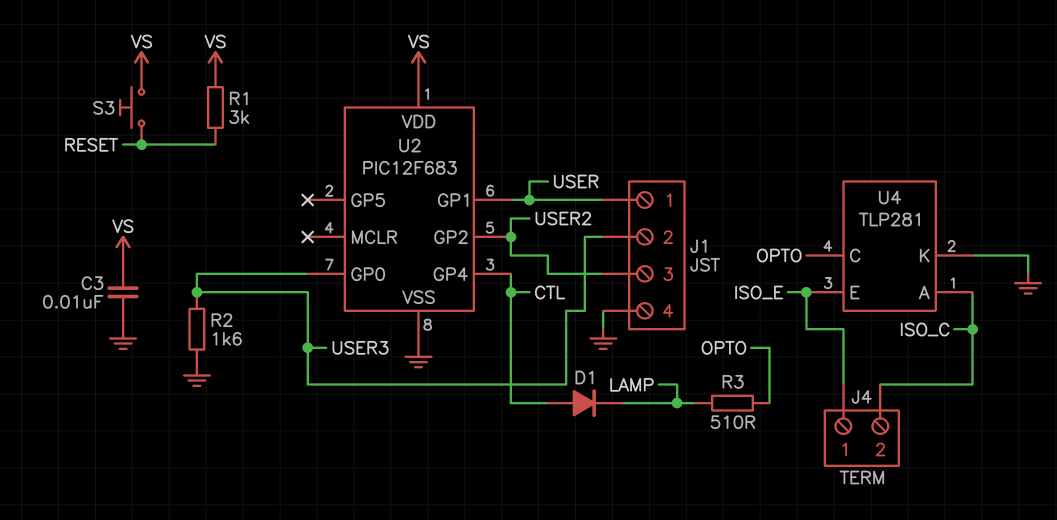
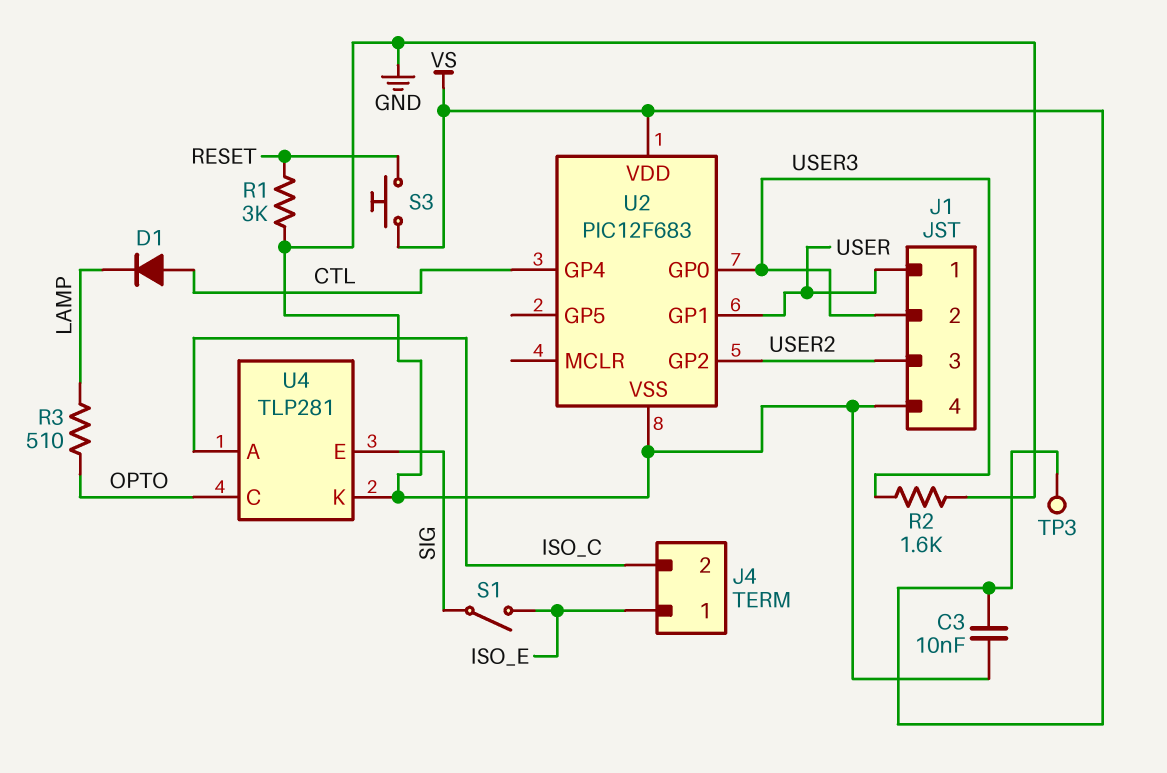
R1: 3k (RESET, VS) -> 3k (GND, RESET)
S1: none -> switch (ISO_E, SIG)
TP3: none -> test point (VS)
U4 pin E: ISO_E -> SIG

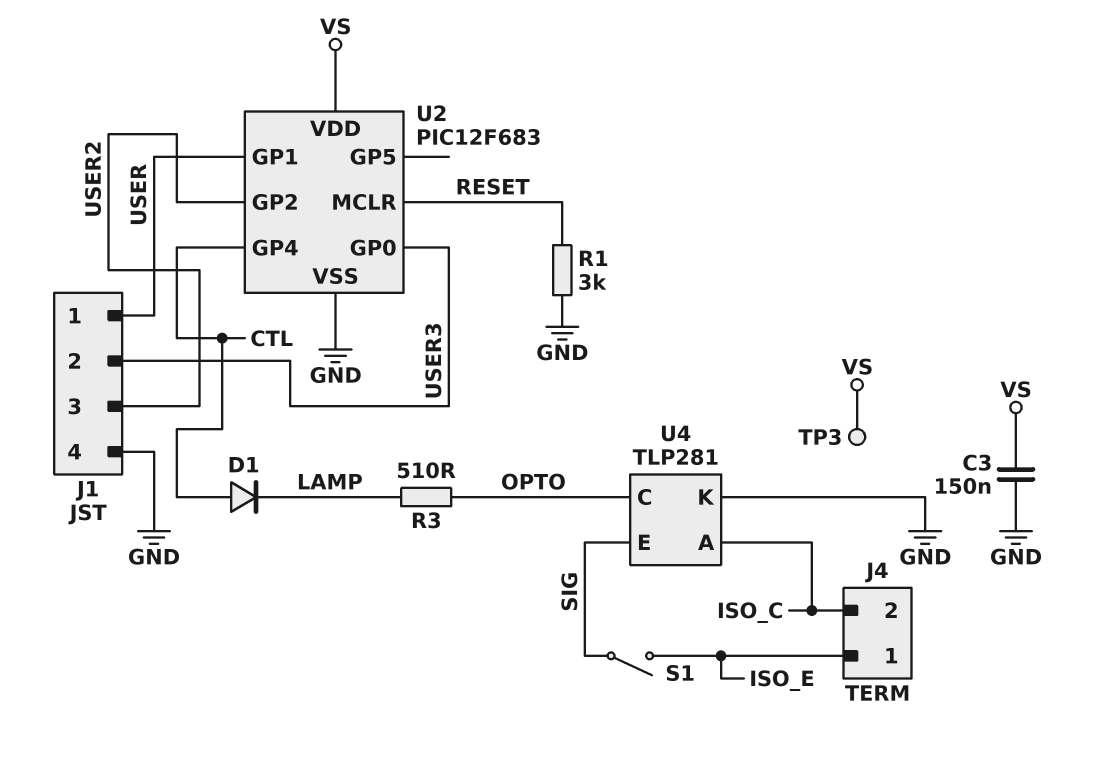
C3: 10nF (GND, VS) -> 150nF (GND, VS)
R2: 1.6k (GND, USER3) -> none
S3: button (RESET, VS) -> none
U2 pin MCLR: none -> RESET

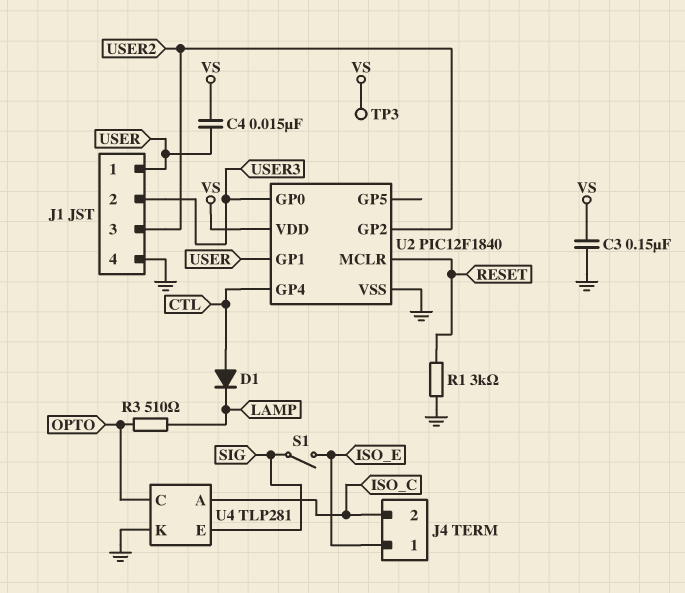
C4: none -> 15nF (USER, VS)
U2: PIC12F683 -> PIC12F1840

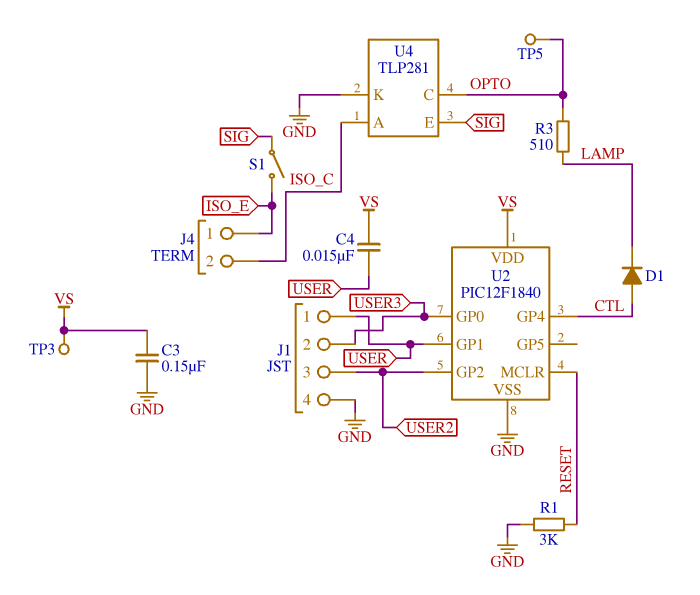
TP5: none -> test point (OPTO)

